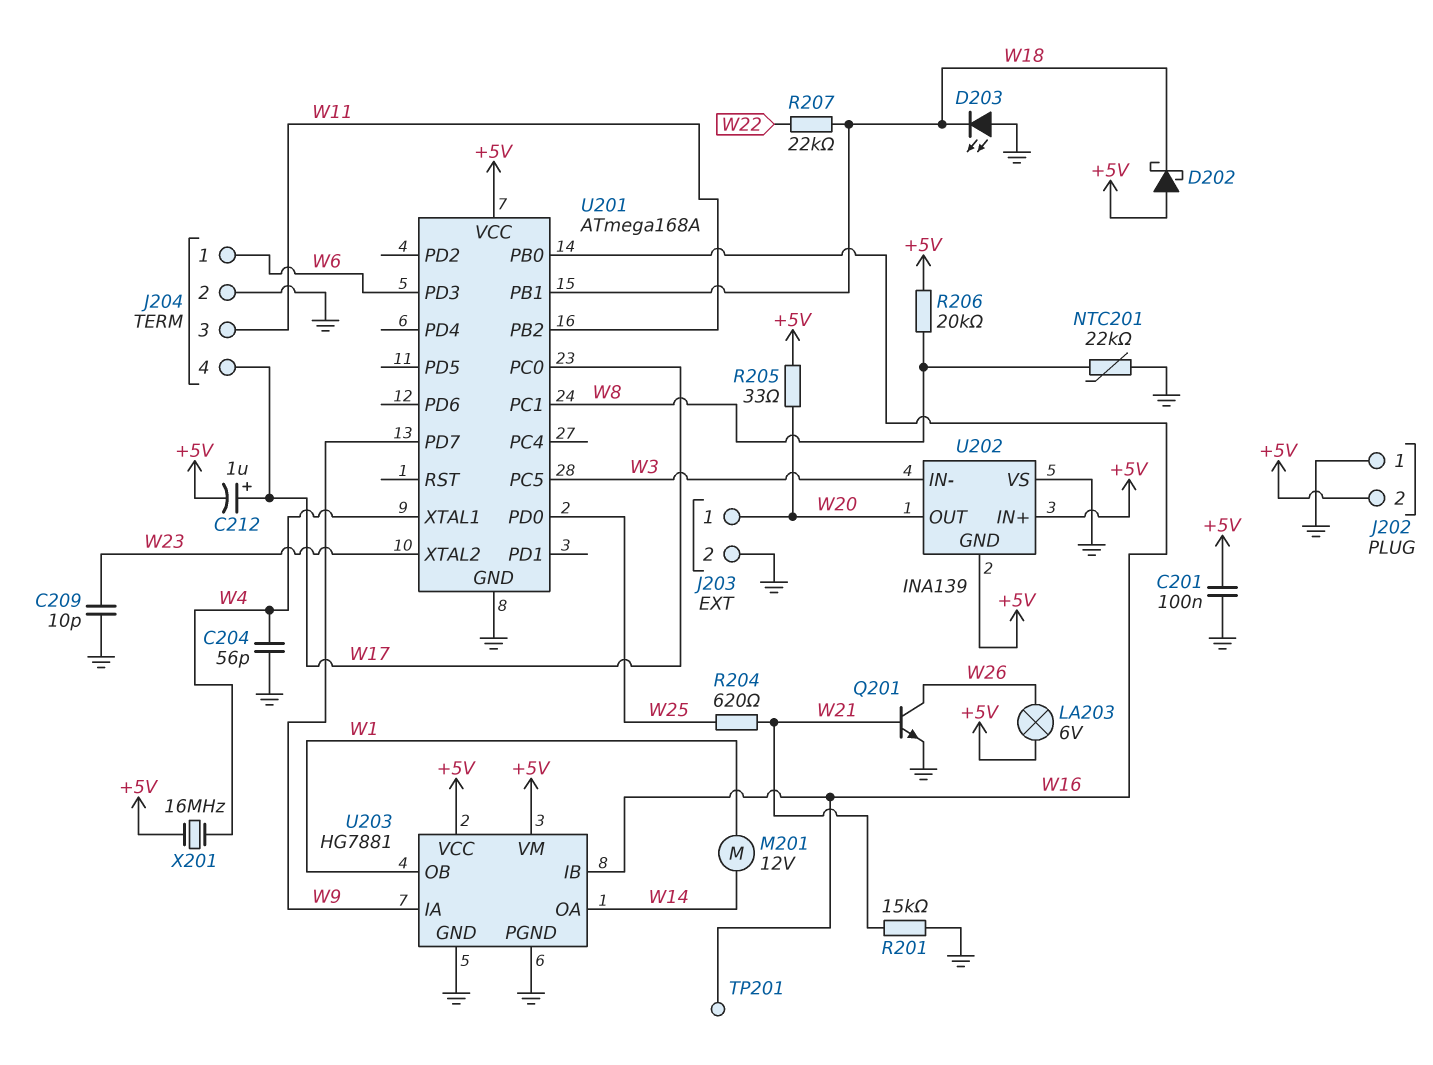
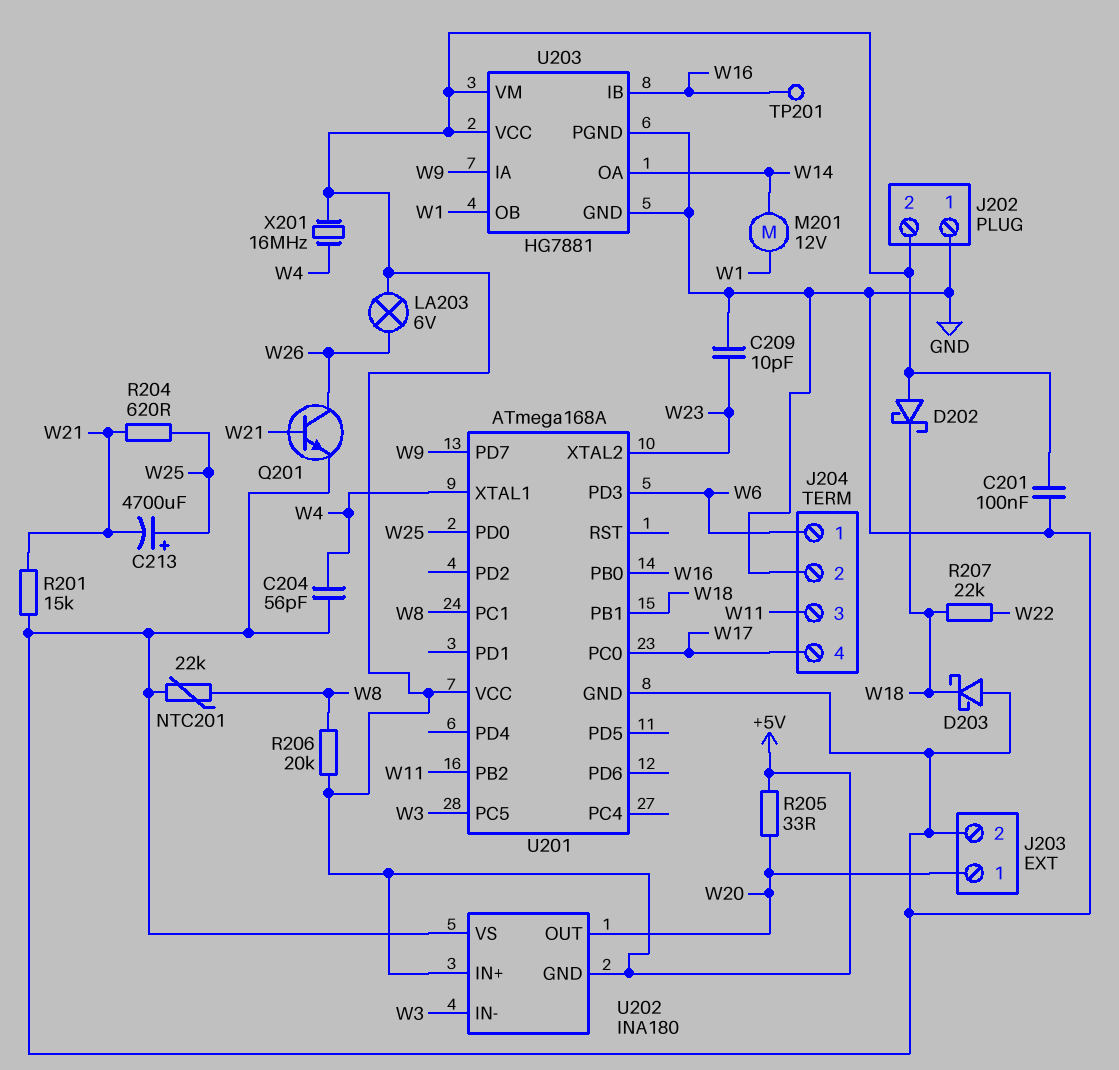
C212: 1uF (plus W17, minus +5V) -> none
C213: none -> 4700uF (plus W25, minus W21)
D203: LED (A GND, K W18) -> schottky (A GND, K W18)
U202: INA139 -> INA180

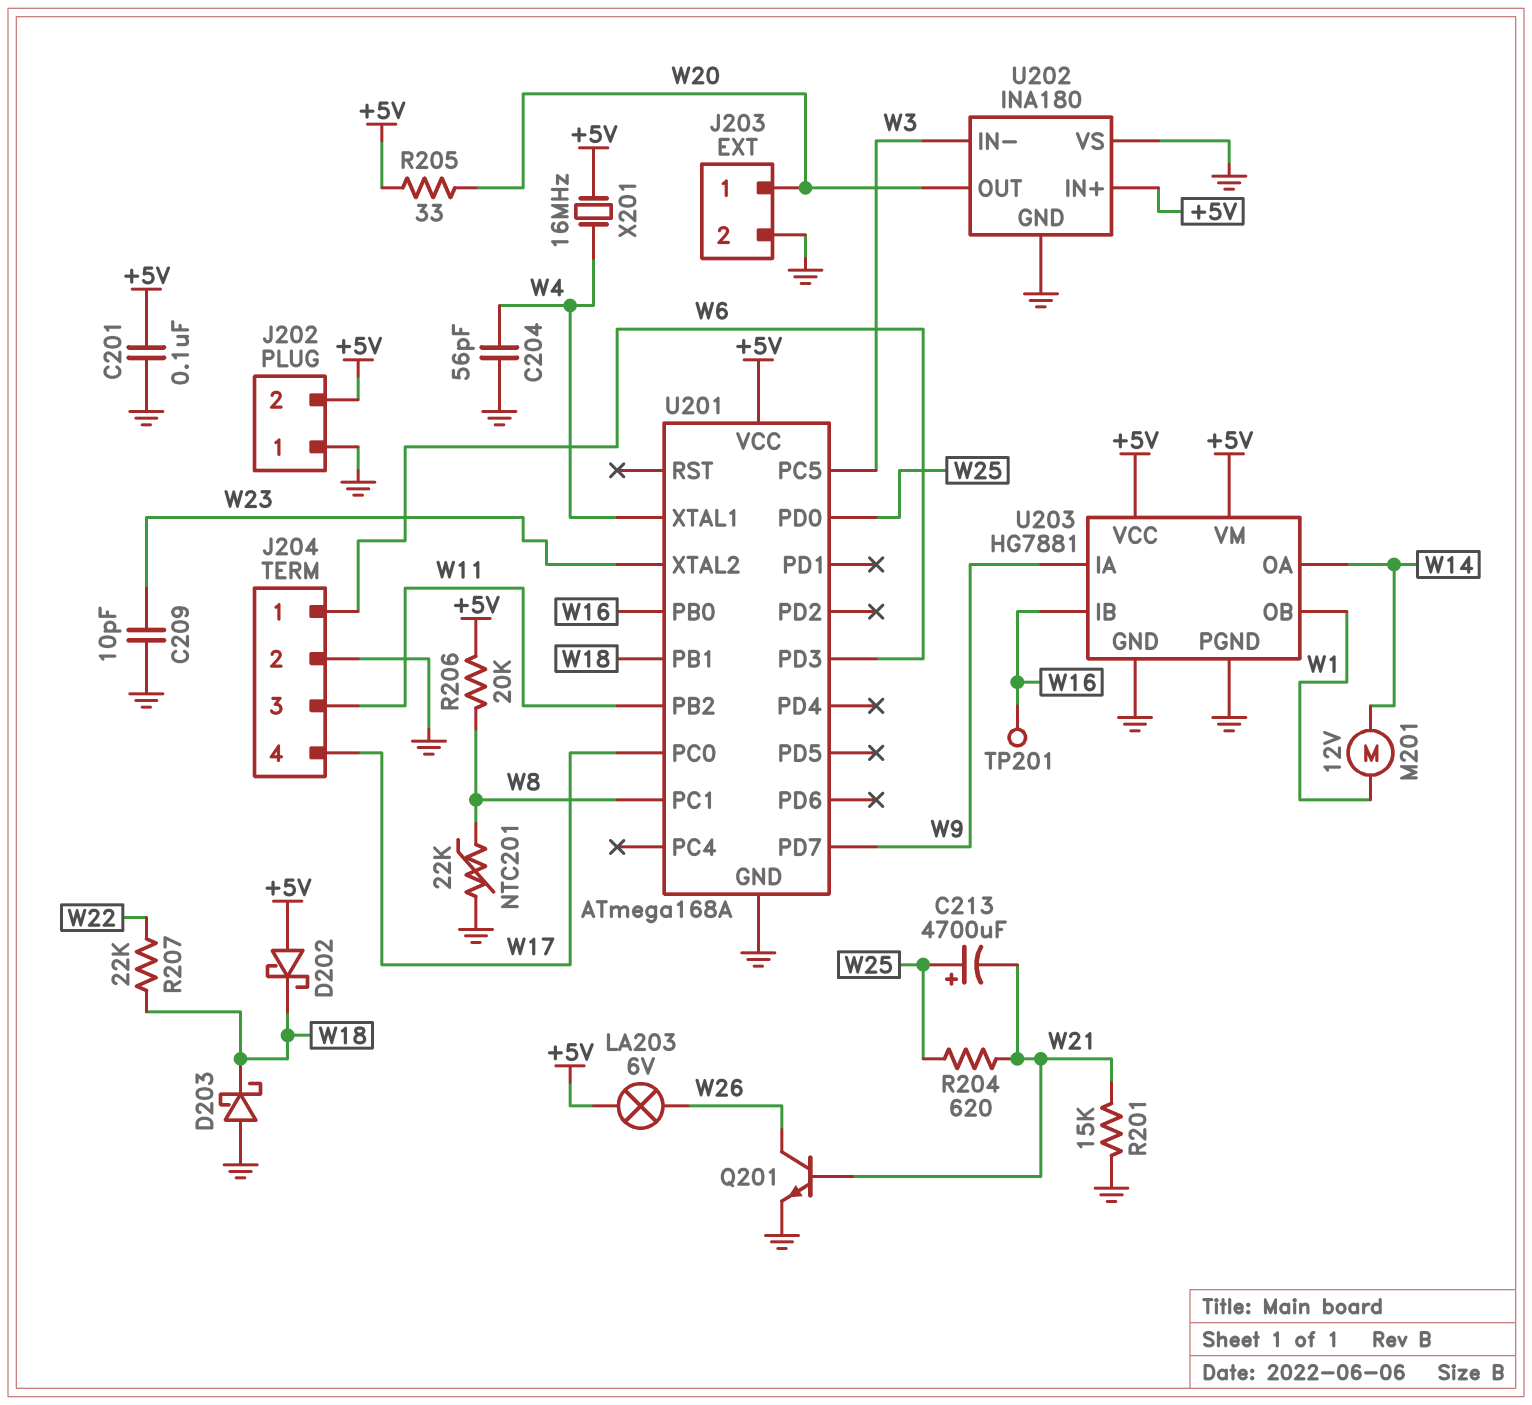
U202 pin GND: +5V -> GND

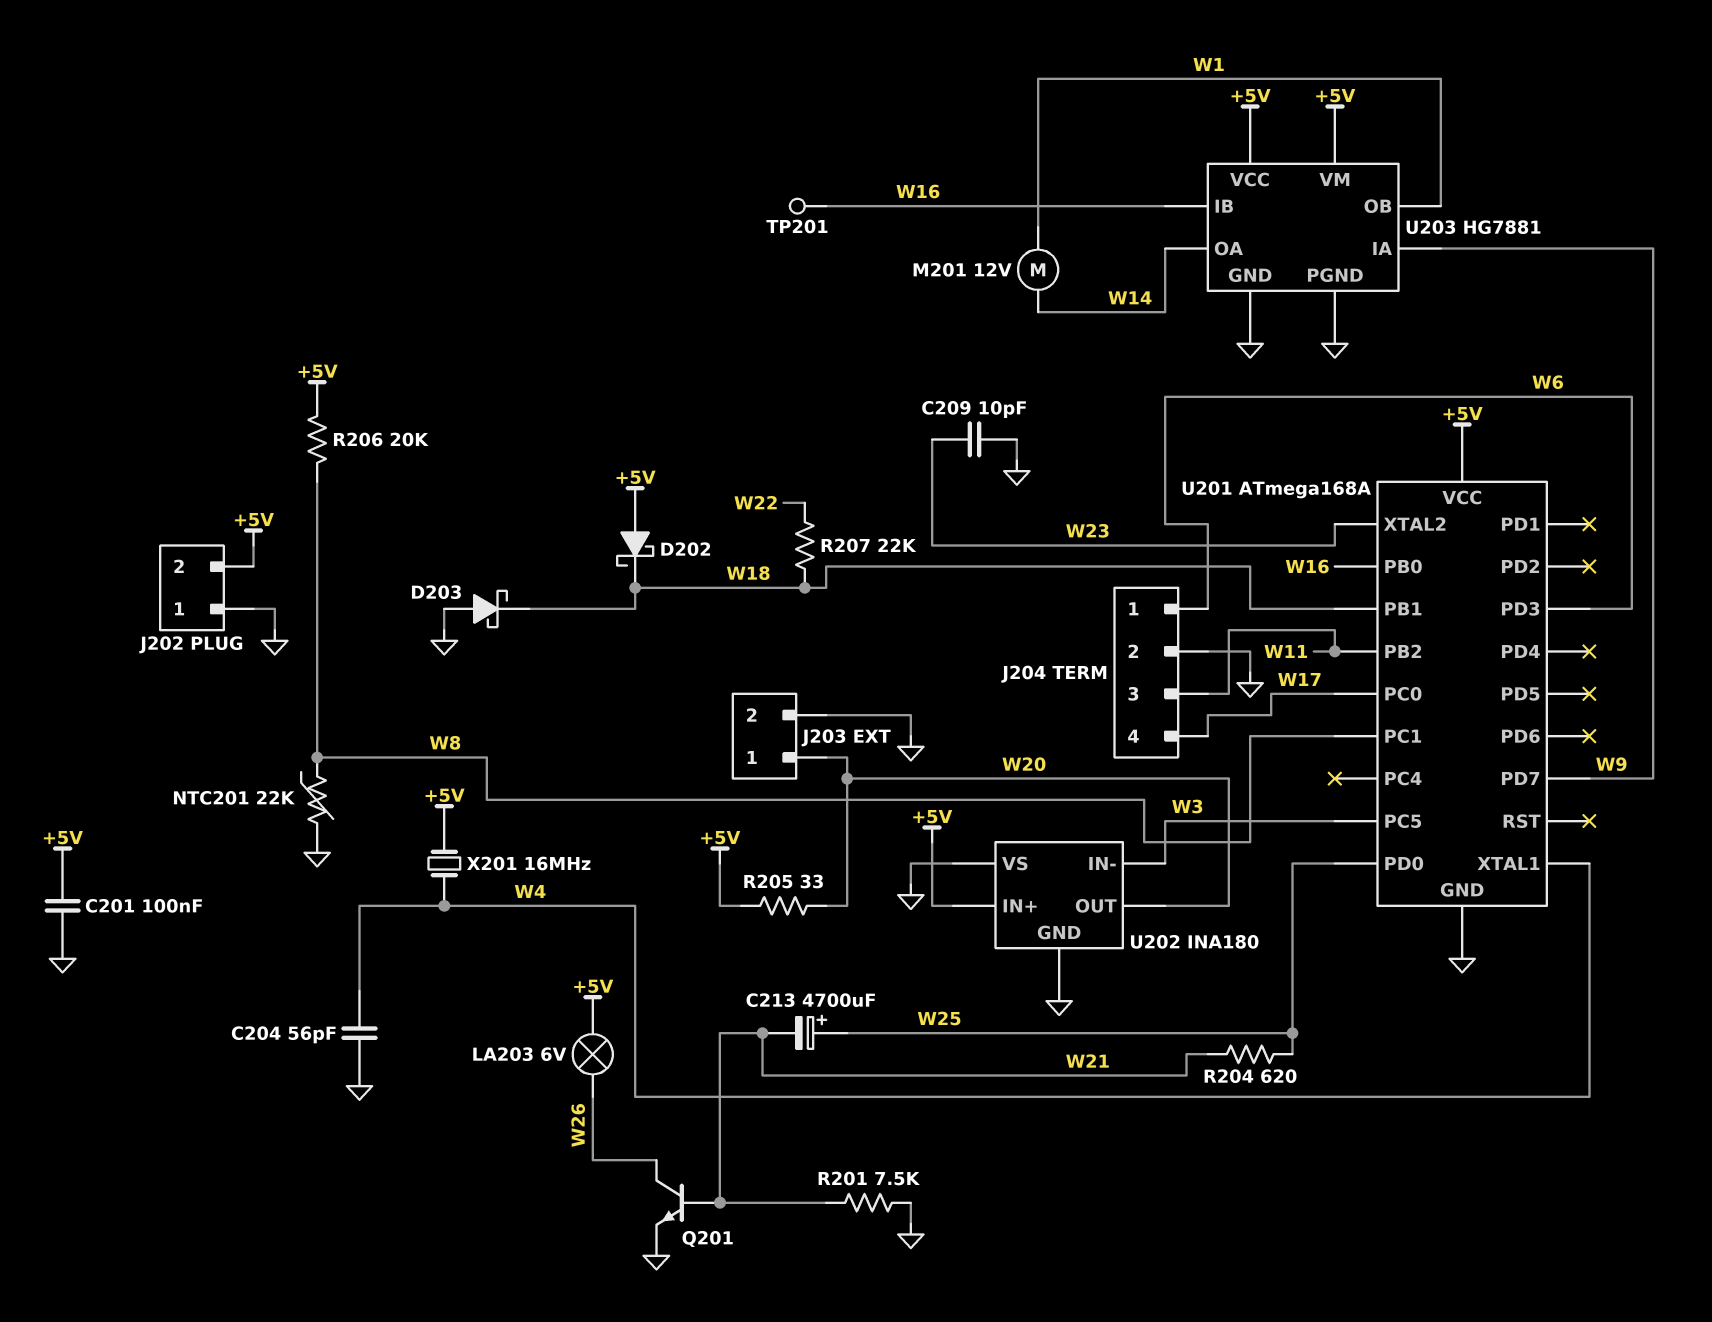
R201: 15k (GND, W21) -> 7.5k (GND, W21)

